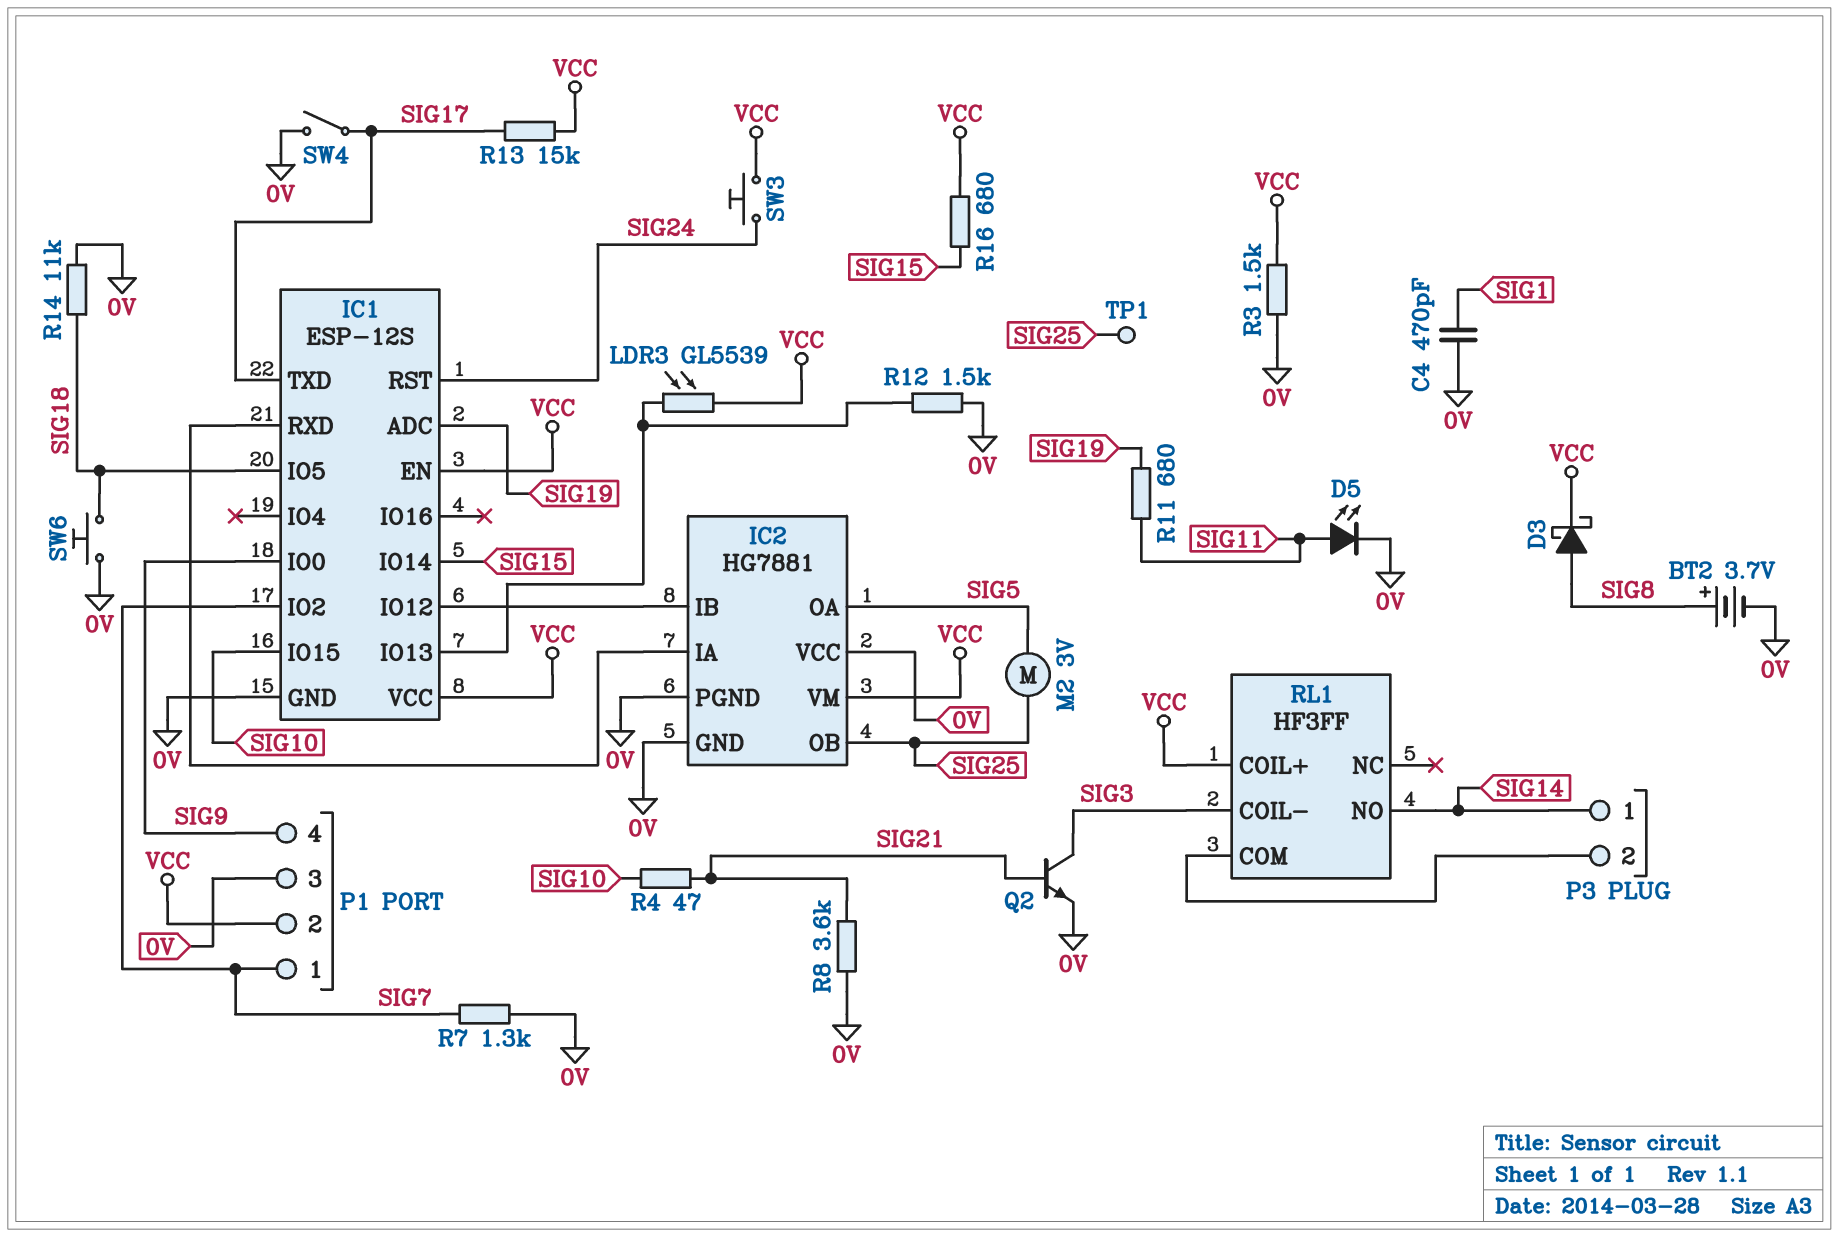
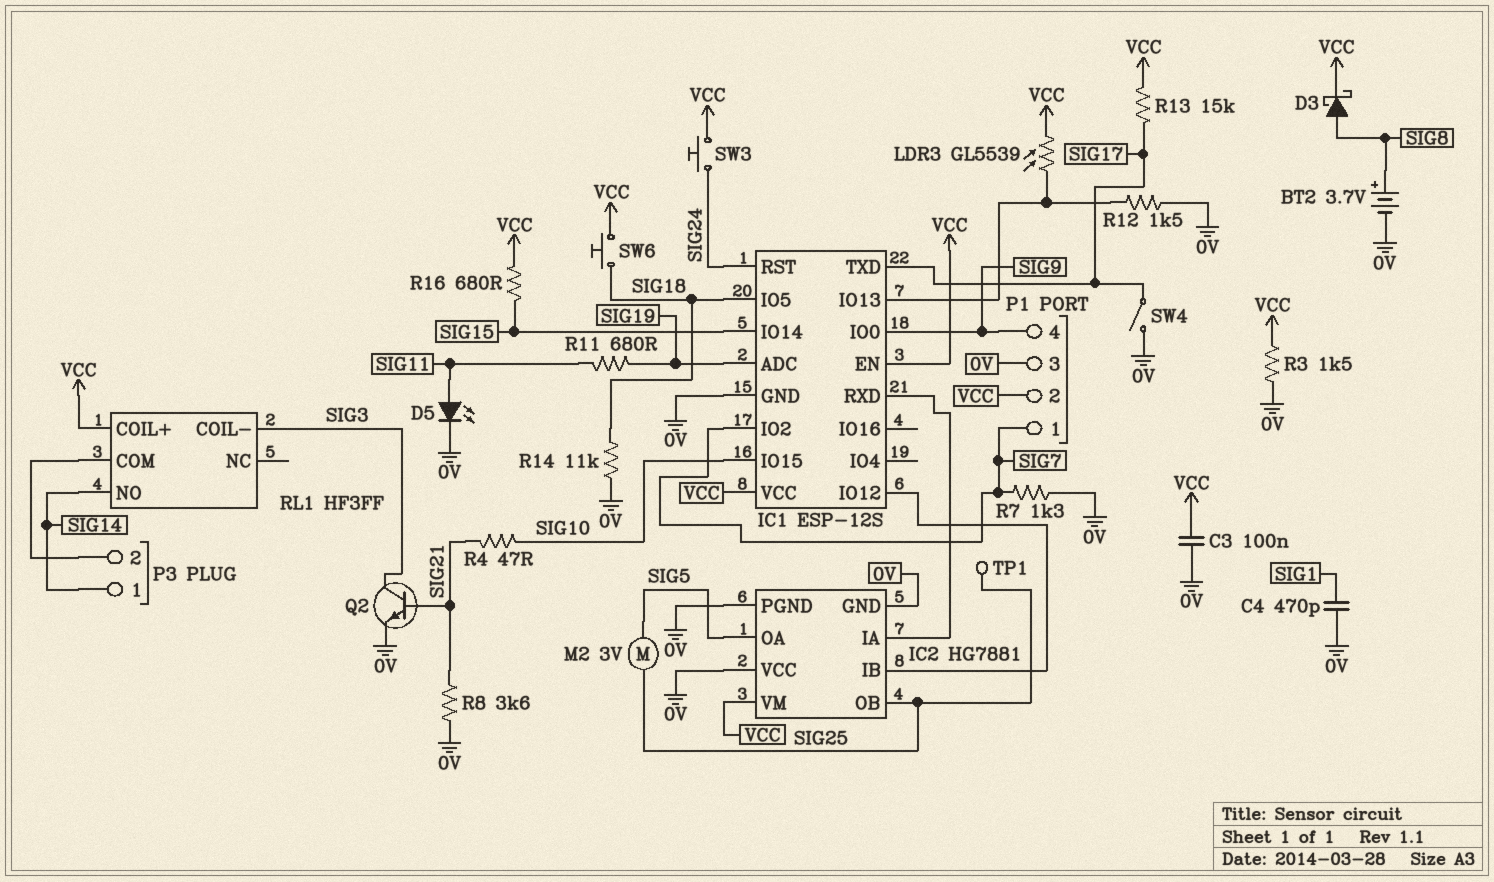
C3: none -> 100nF (0V, VCC)
SW6: button (0V, SIG18) -> button (SIG18, VCC)

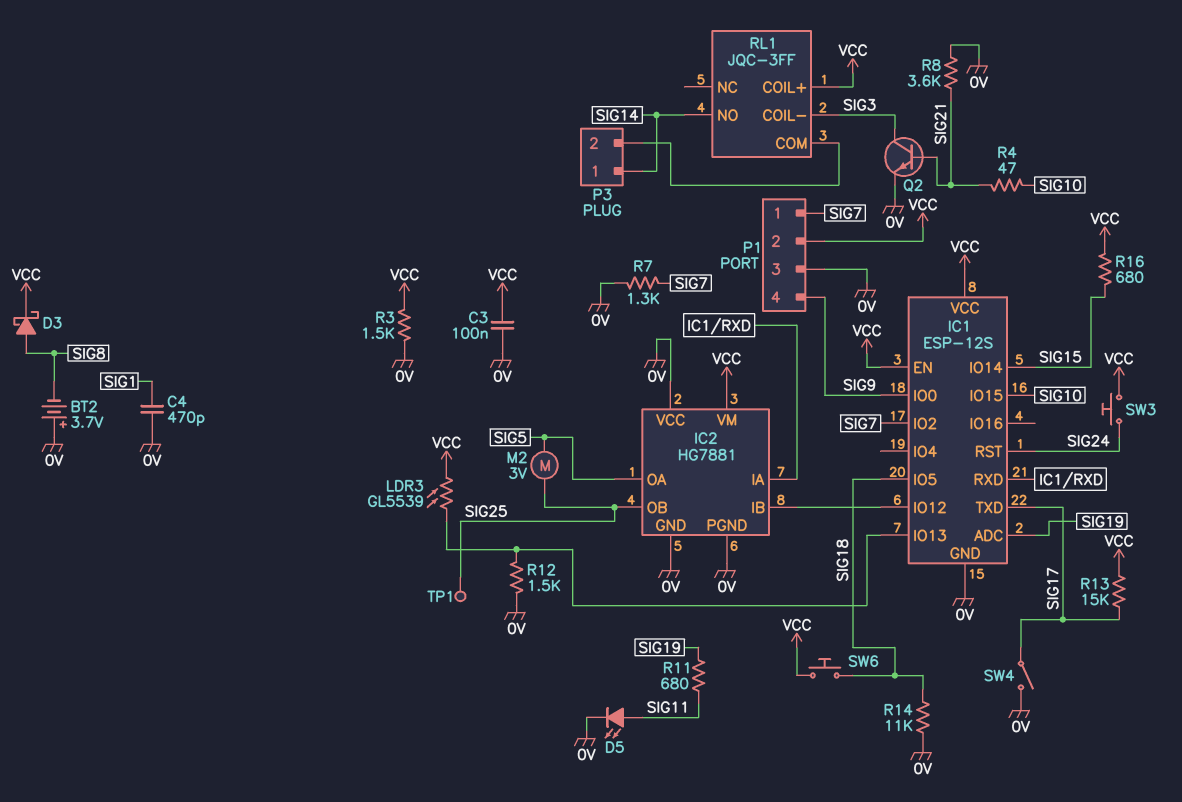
BT2: 3.7V (plus SIG8, minus 0V) -> 3.7V (plus 0V, minus SIG8)
RL1: HF3FF -> JQC-3FF

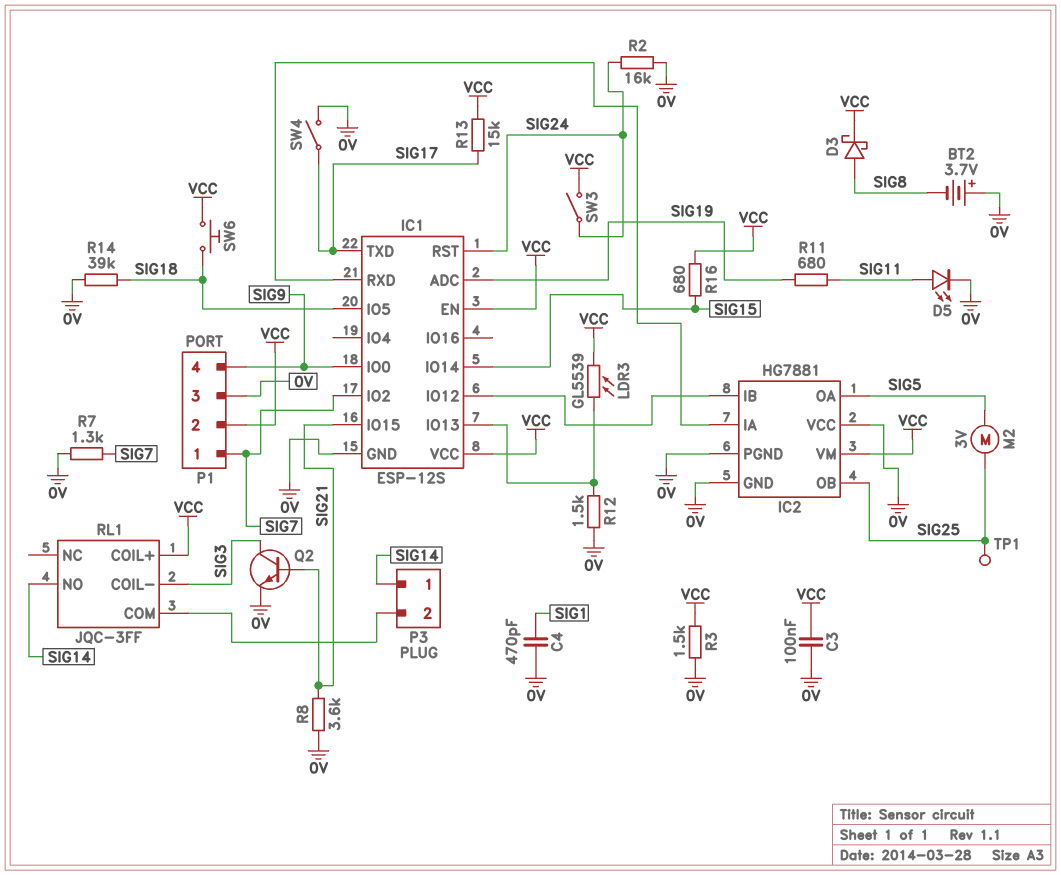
IC1 pin IO15: SIG10 -> SIG21
R2: none -> 16k (0V, SIG24)
R4: 47 (SIG10, SIG21) -> none
R14: 11k (0V, SIG18) -> 39k (0V, SIG18)
SW3: button (SIG24, VCC) -> switch (SIG24, VCC)

